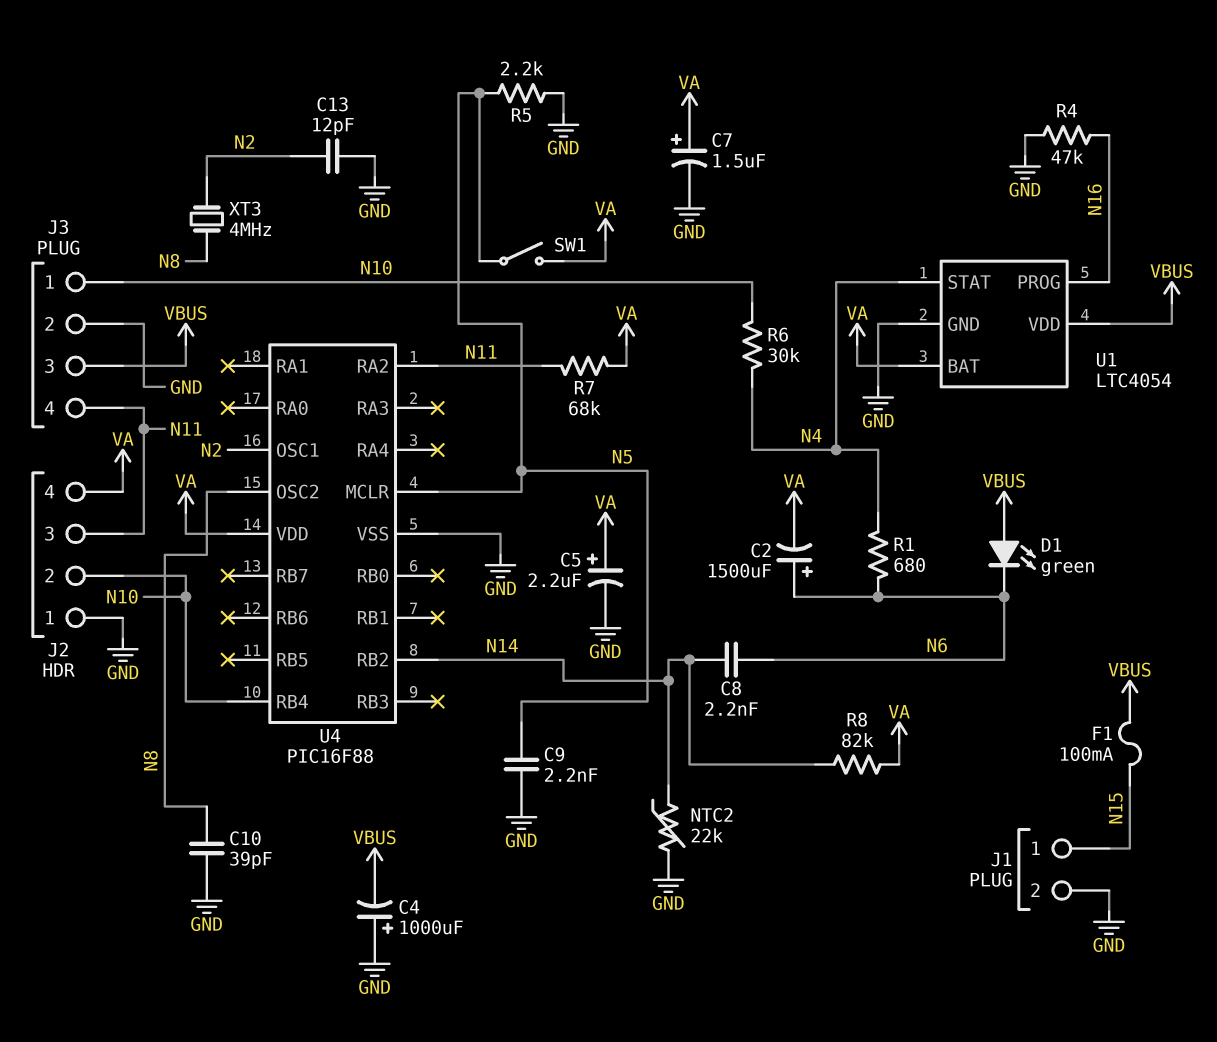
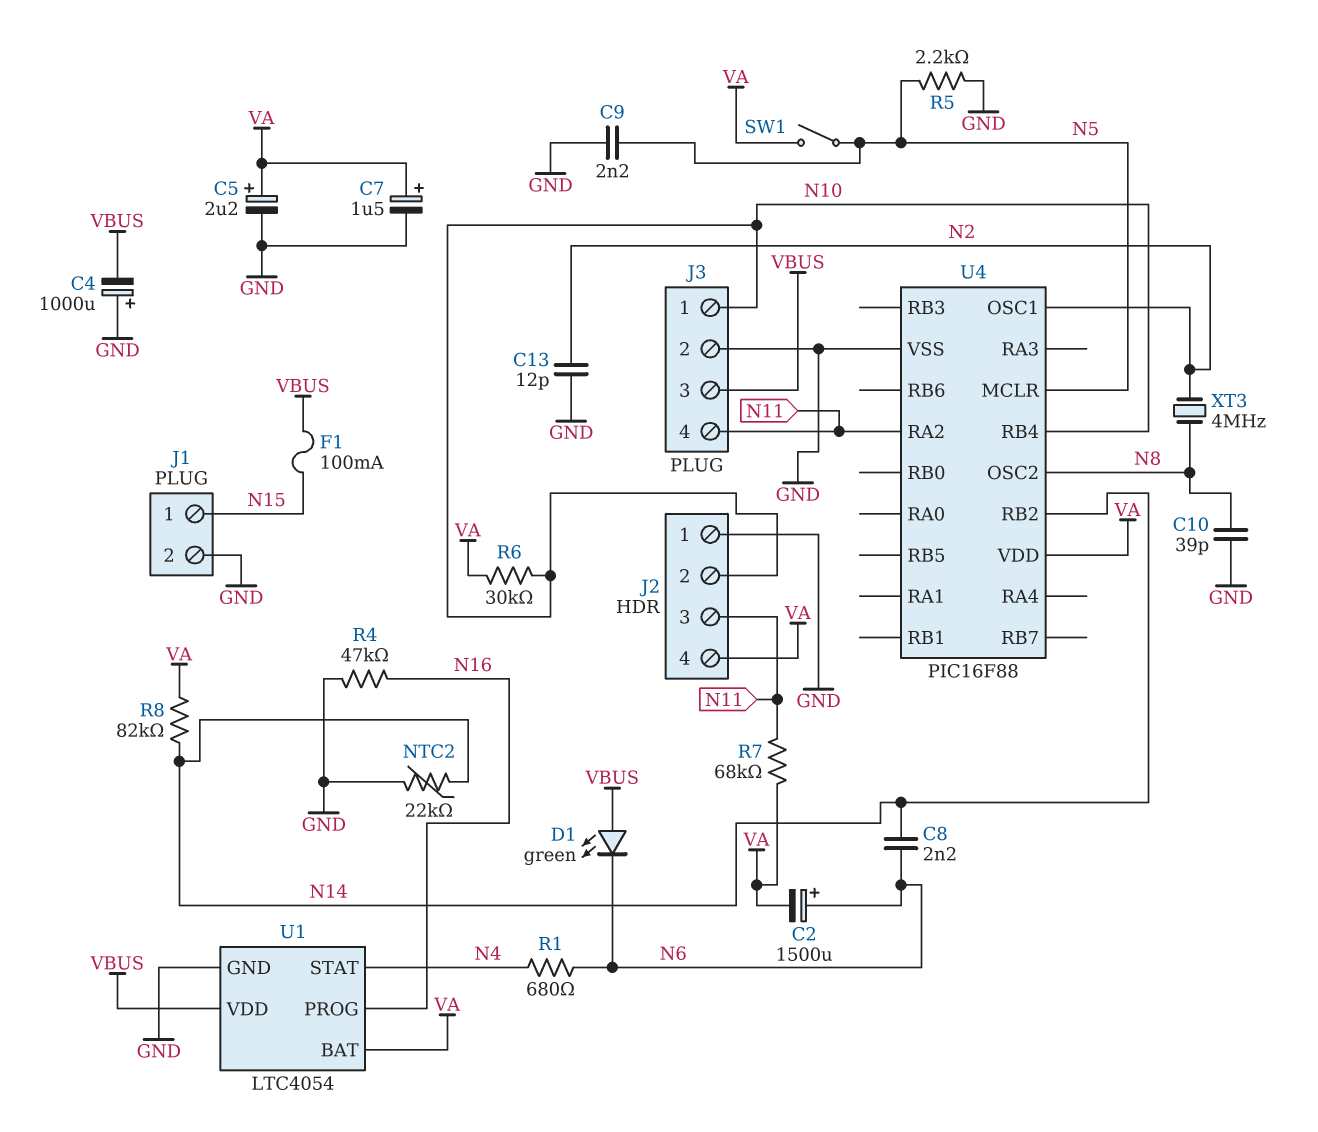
R6: 30k (N4, N10) -> 30k (N10, VA)

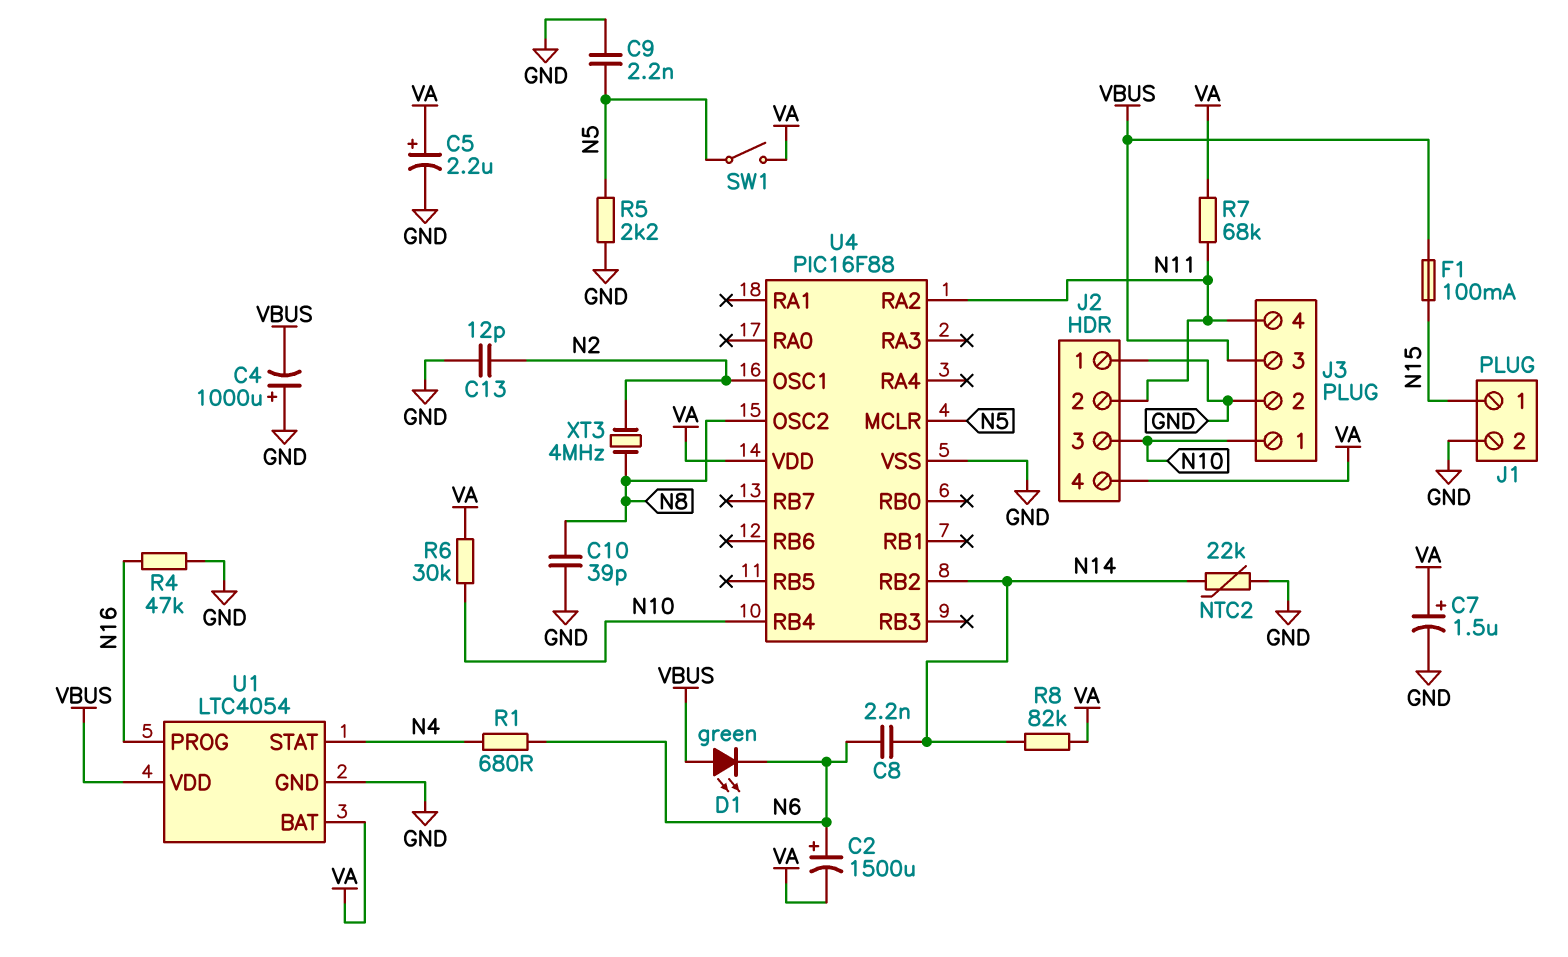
J2 pin 2: N10 -> N11
J2 pin 3: N11 -> N10

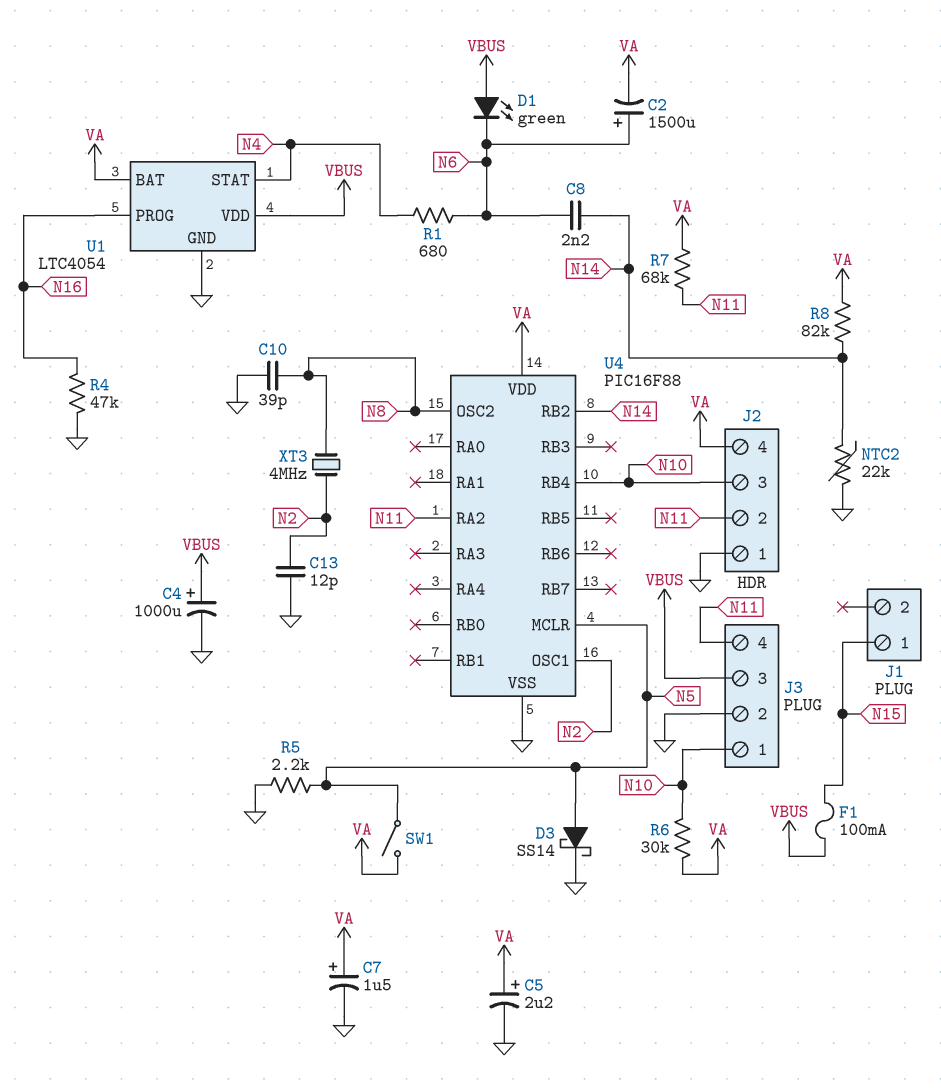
C4: 1000uF (plus GND, minus VBUS) -> 1000uF (plus VBUS, minus GND)
C9: 2.2nF (GND, N5) -> none
D3: none -> schottky SS14 (A N5, K GND)
J1 pin 2: GND -> none

